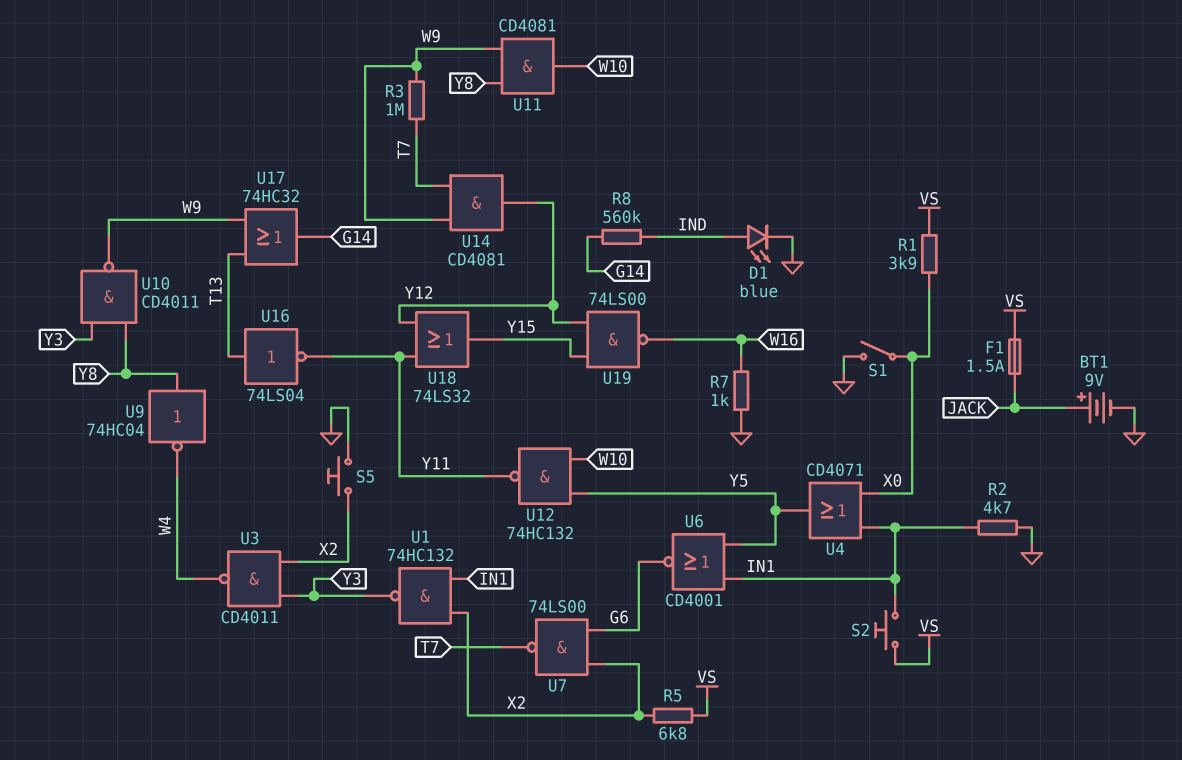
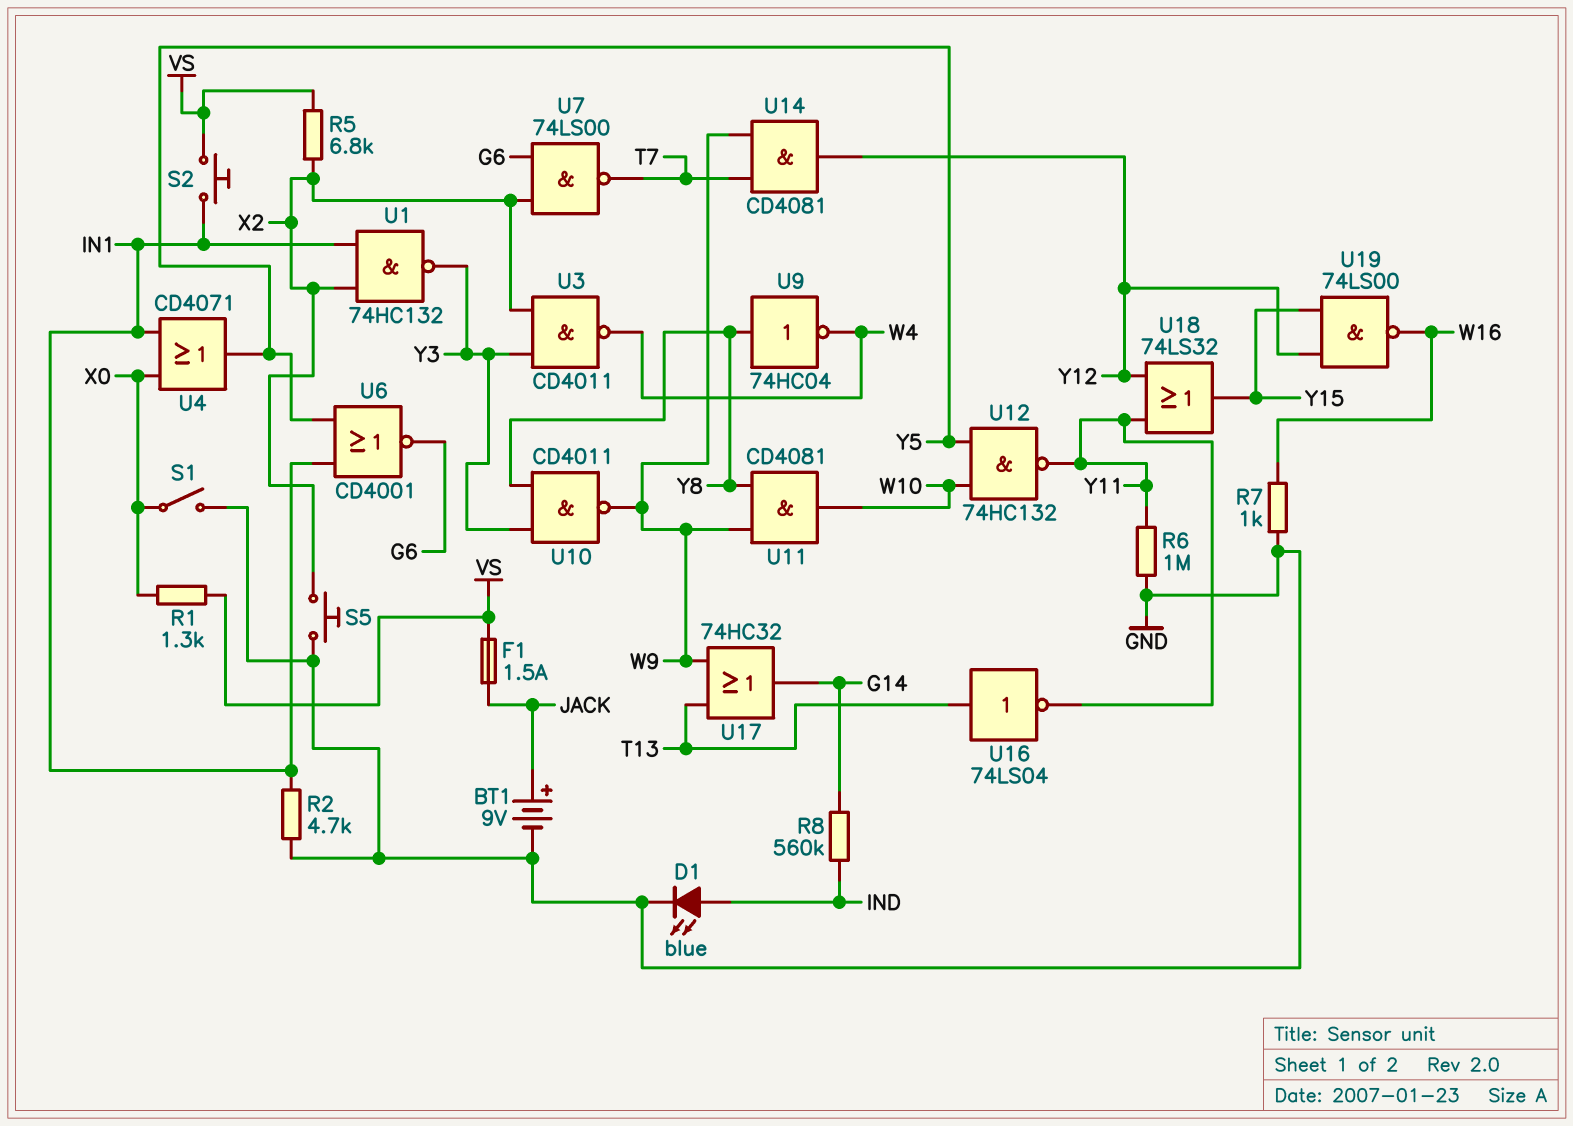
R1: 3.9k (VS, X0) -> 1.3k (VS, X0)
R3: 1M (T7, W9) -> none
R6: none -> 1M (GND, Y11)

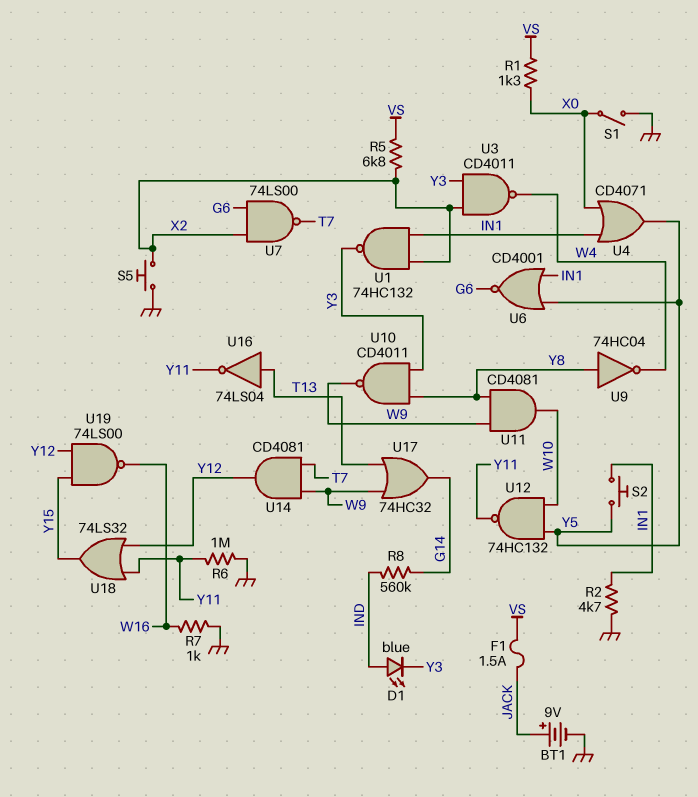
D1: LED blue (A IND, K GND) -> LED blue (A IND, K Y3)
S2: button (IN1, VS) -> button (IN1, Y5)

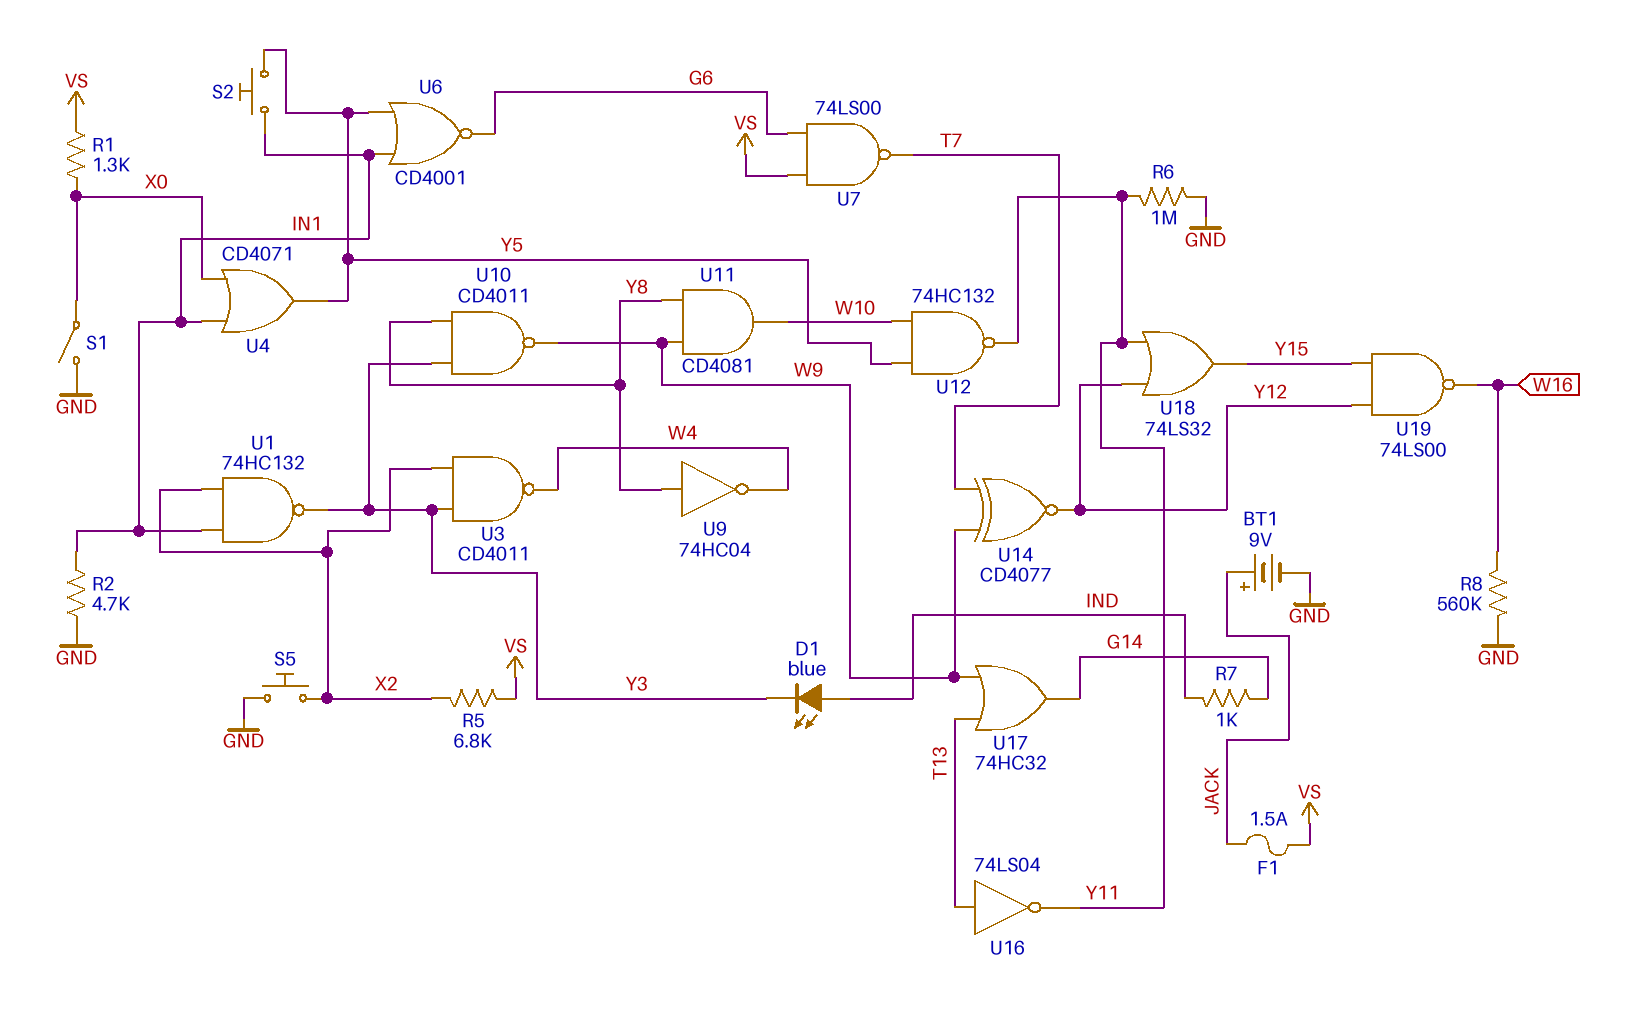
R7: 1k (GND, W16) -> 1k (G14, IND)
R8: 560k (G14, IND) -> 560k (GND, W16)
U7: NAND 74LS00 (in G6, in X2, out T7) -> NAND 74LS00 (in G6, in VS, out T7)
U14: AND CD4081 (in T7, in W9, out Y12) -> XNOR CD4077 (in T7, in W9, out Y12)

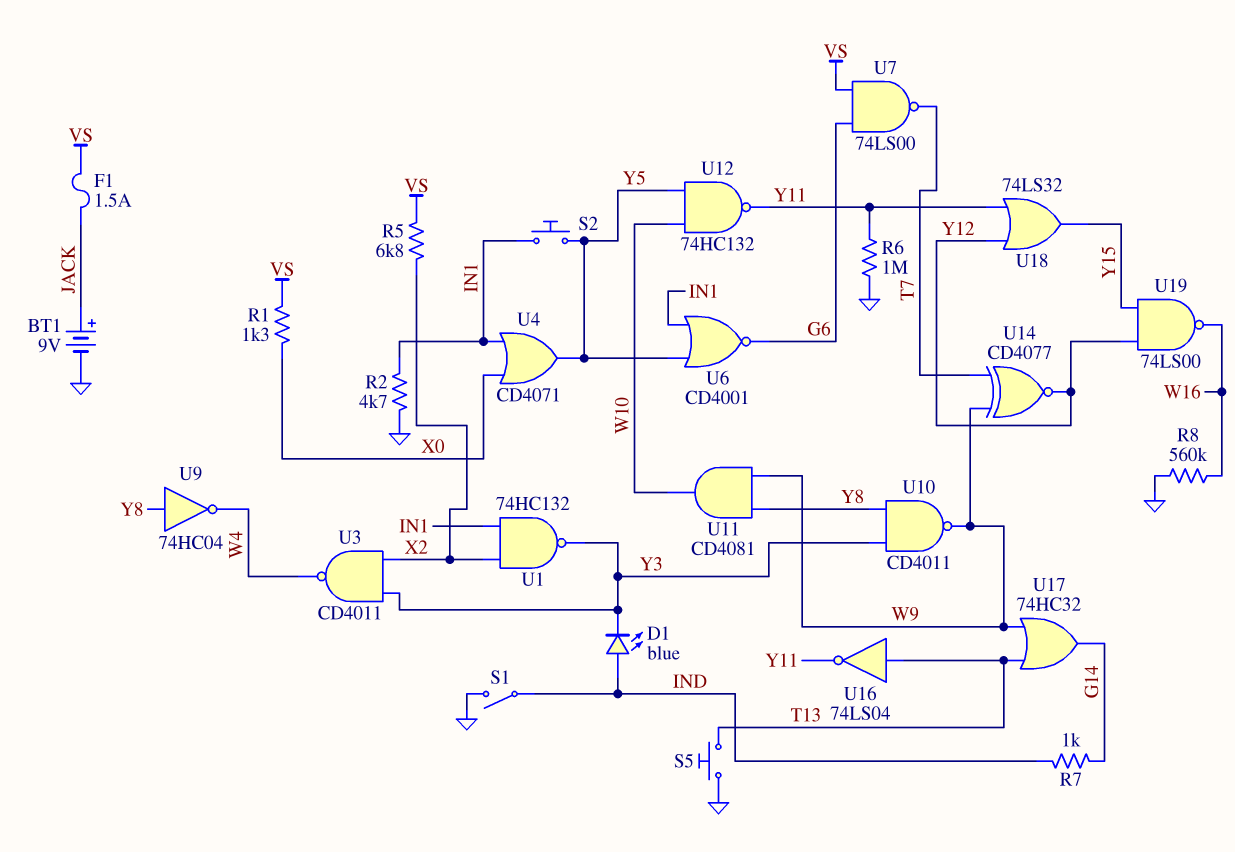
S1: switch (GND, X0) -> switch (GND, IND)
S5: button (GND, X2) -> button (GND, T13)

